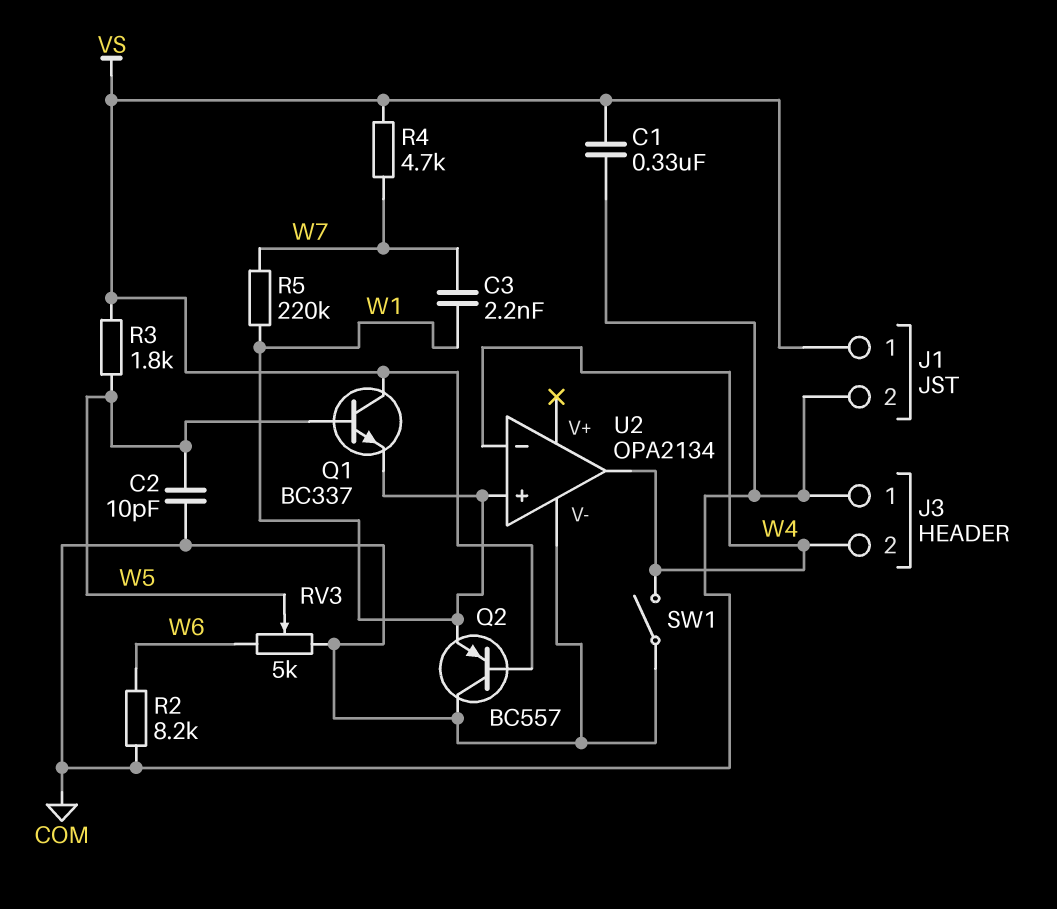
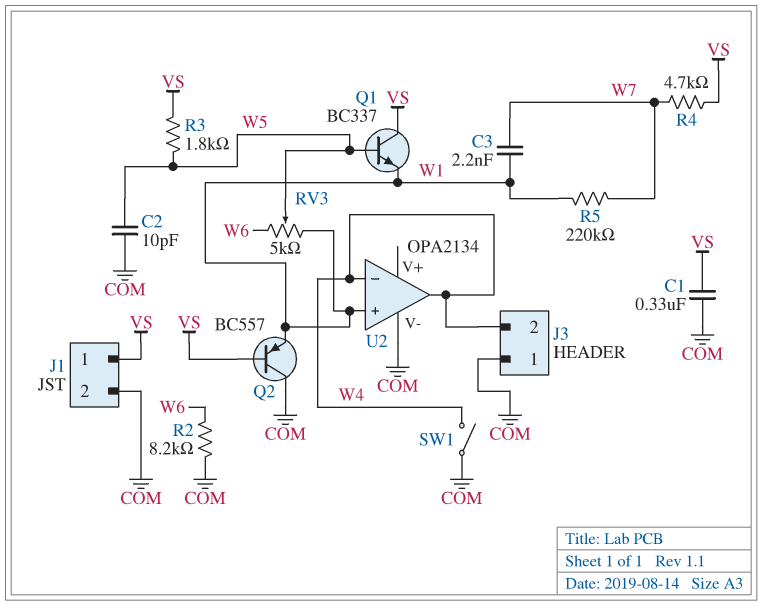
RV3: 5k (COM, W6, wiper W5) -> 5k (W1, W6, wiper W5)

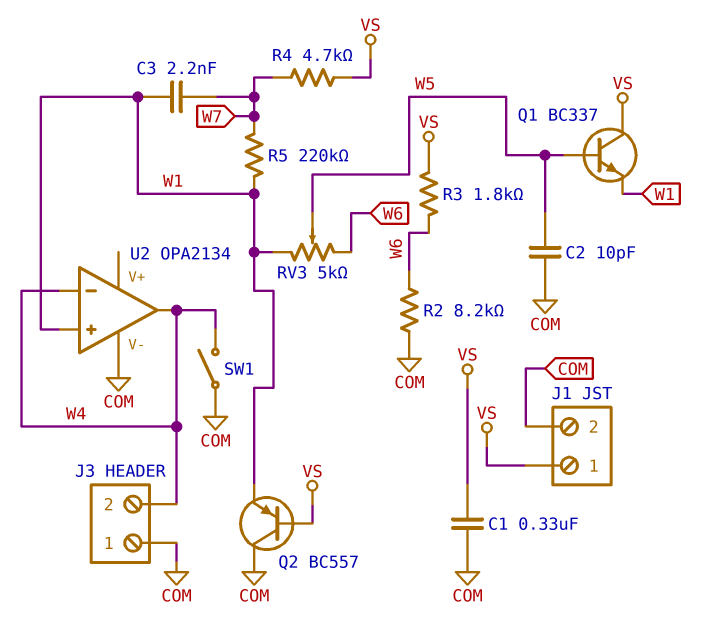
R3: 1.8k (VS, W5) -> 1.8k (VS, W6)

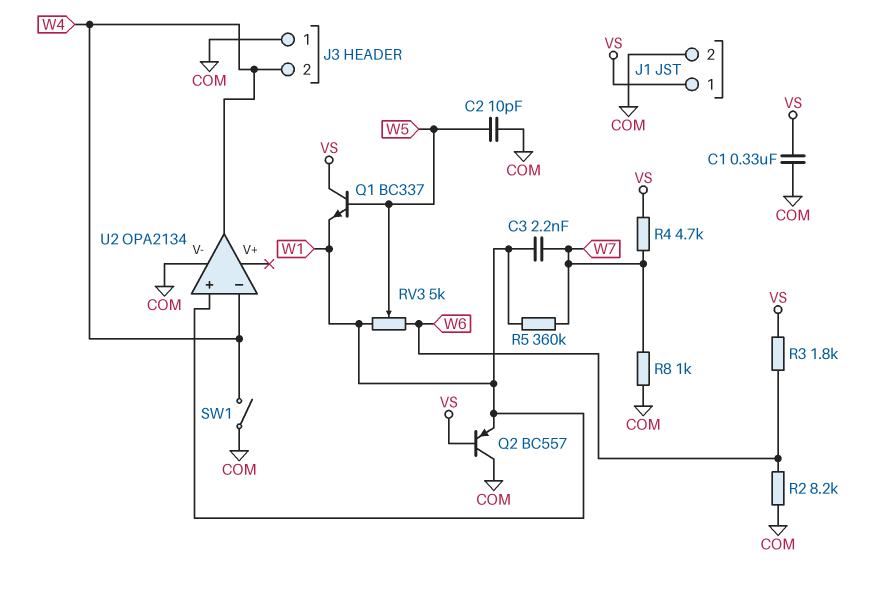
R5: 220k (W1, W7) -> 360k (W1, W7)
R8: none -> 1k (COM, W7)

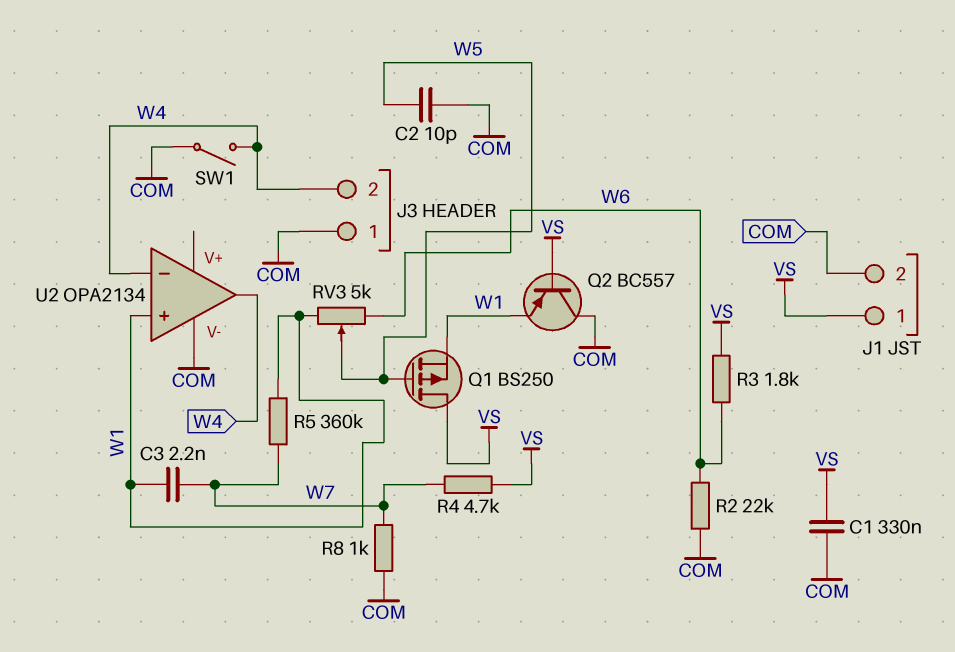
Q1: NPN BC337 (B W5, C VS, E W1) -> PMOS BS250 (G W5, D VS, S W1)
R2: 8.2k (COM, W6) -> 22k (COM, W6)

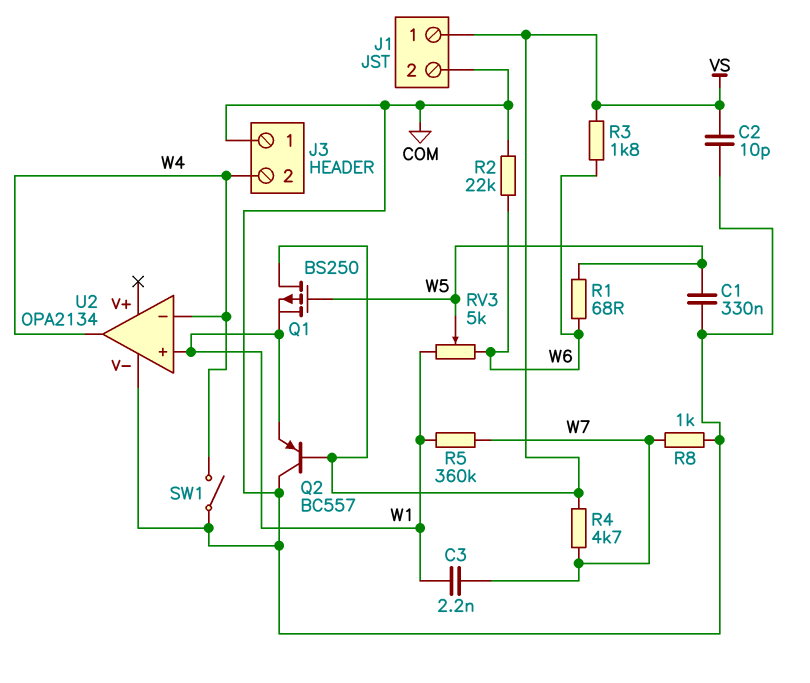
C1: 330nF (COM, VS) -> 330nF (COM, W5)
C2: 10pF (COM, W5) -> 10pF (COM, VS)
R1: none -> 68 (W5, W6)

